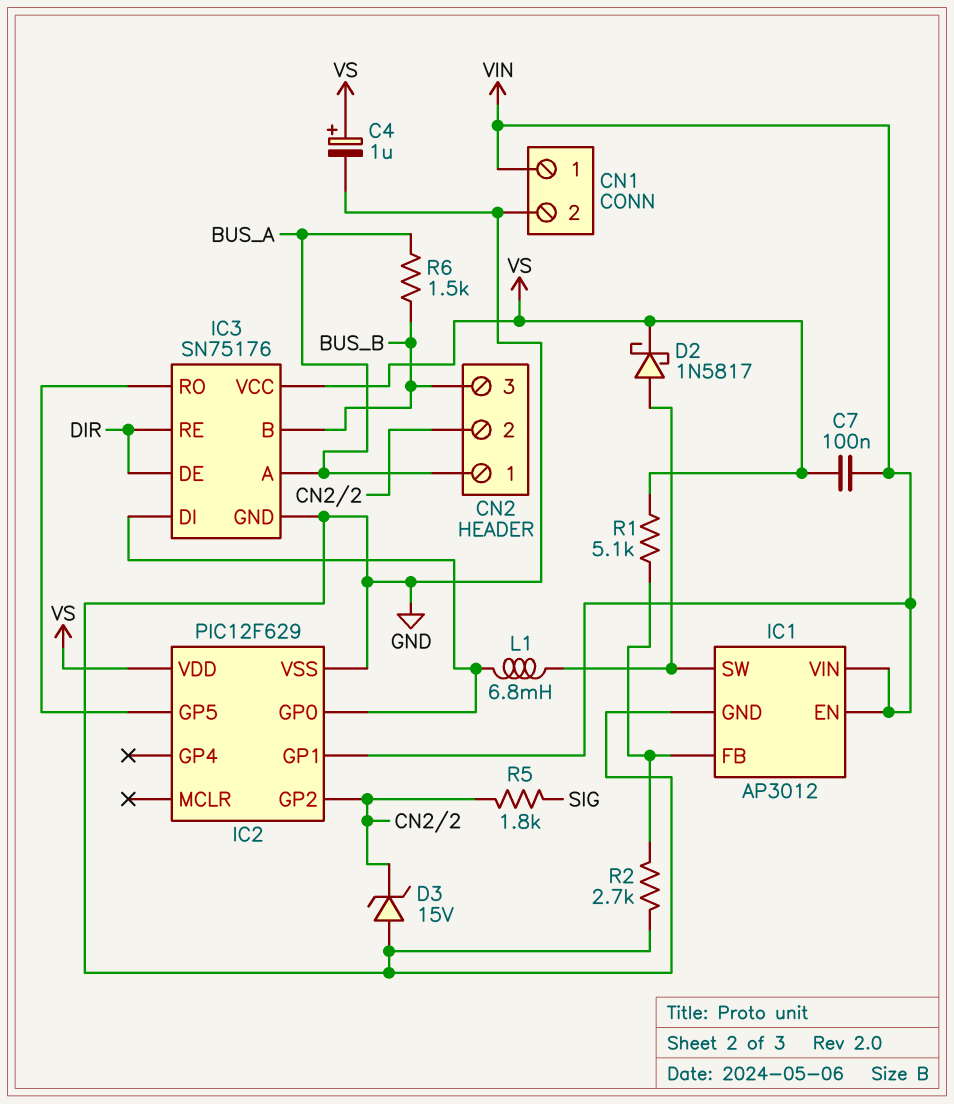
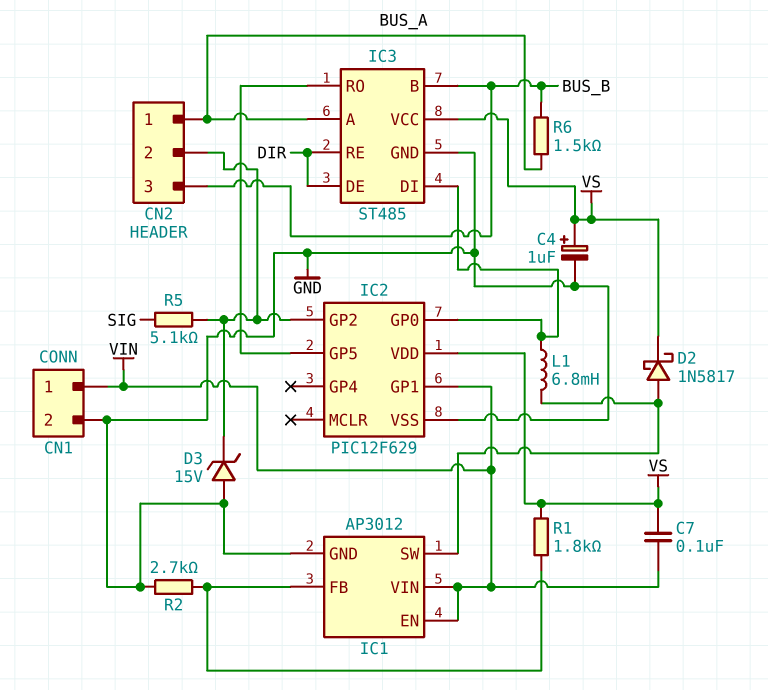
IC3: SN75176 -> ST485
R1: 5.1k (IC1/FB, VS) -> 1.8k (IC1/FB, VS)
R5: 1.8k (CN2/2, SIG) -> 5.1k (CN2/2, SIG)

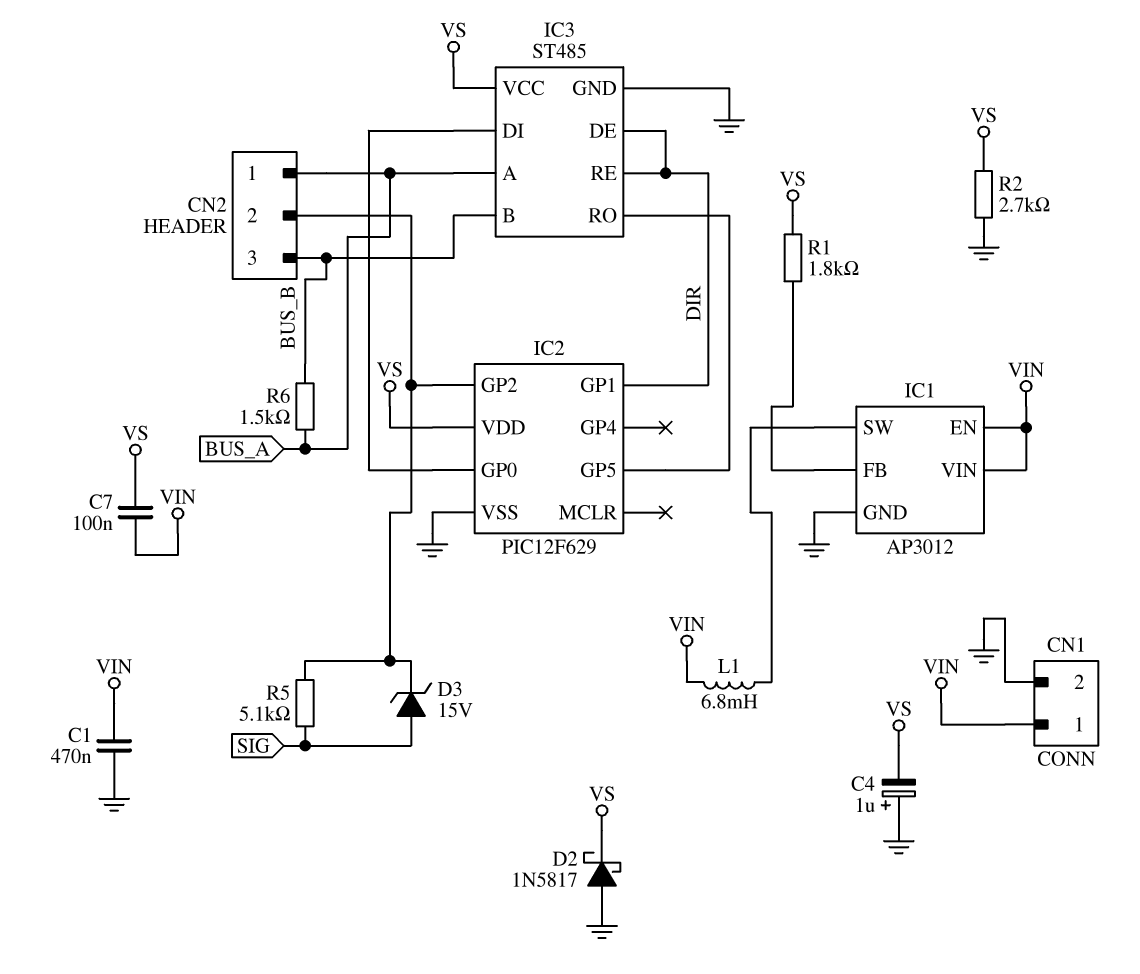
C1: none -> 470nF (GND, VIN)
C4: 1uF (plus VS, minus GND) -> 1uF (plus GND, minus VS)
D2: schottky 1N5817 (A IC1/SW, K VS) -> schottky 1N5817 (A GND, K VS)
D3: zener 15V (A GND, K CN2/2) -> zener 15V (A SIG, K CN2/2)
IC2 pin GP1: VIN -> DIR
L1: 6.8mH (IC1/SW, IC2/GP0) -> 6.8mH (IC1/SW, VIN)
R2: 2.7k (GND, IC1/FB) -> 2.7k (GND, VS)

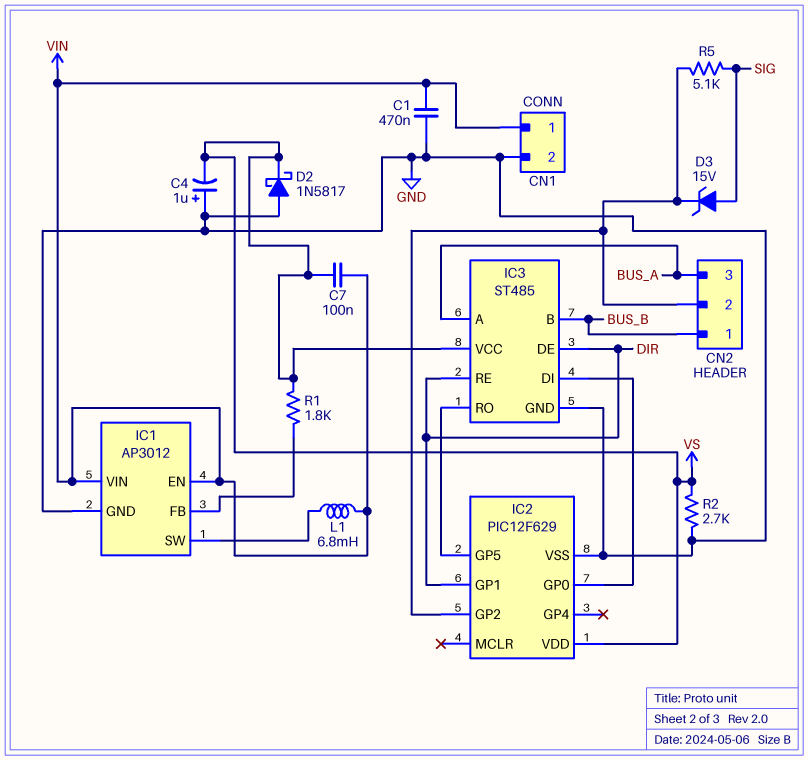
CN2 pin 1: BUS_A -> BUS_B
CN2 pin 3: BUS_B -> BUS_A
R6: 1.5k (BUS_A, BUS_B) -> none

